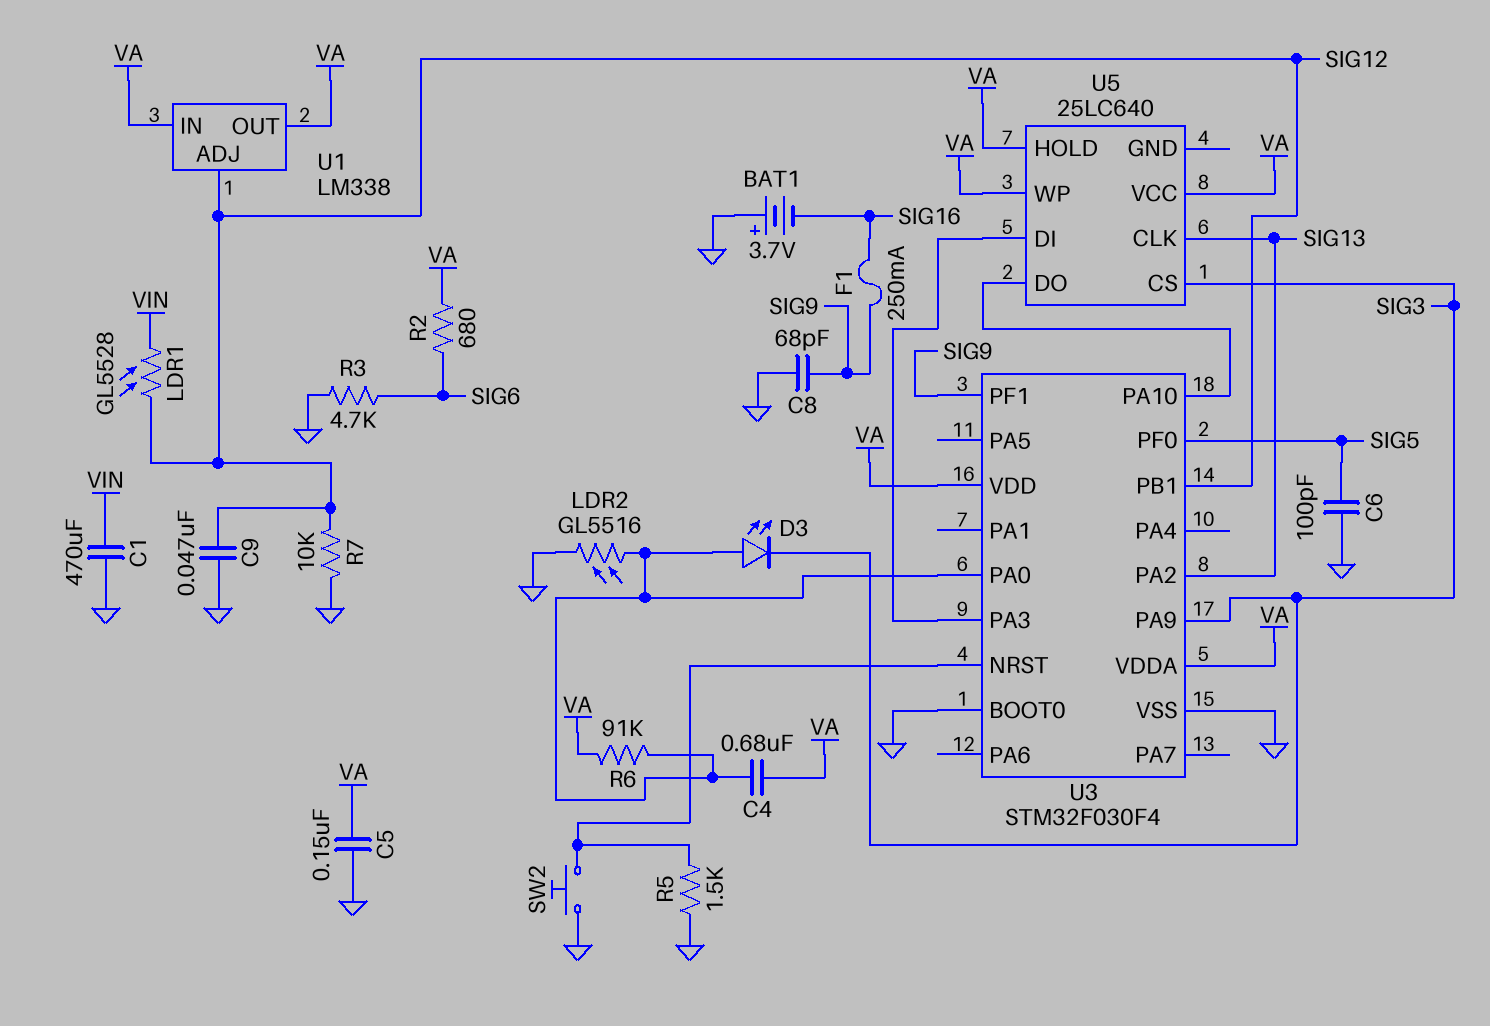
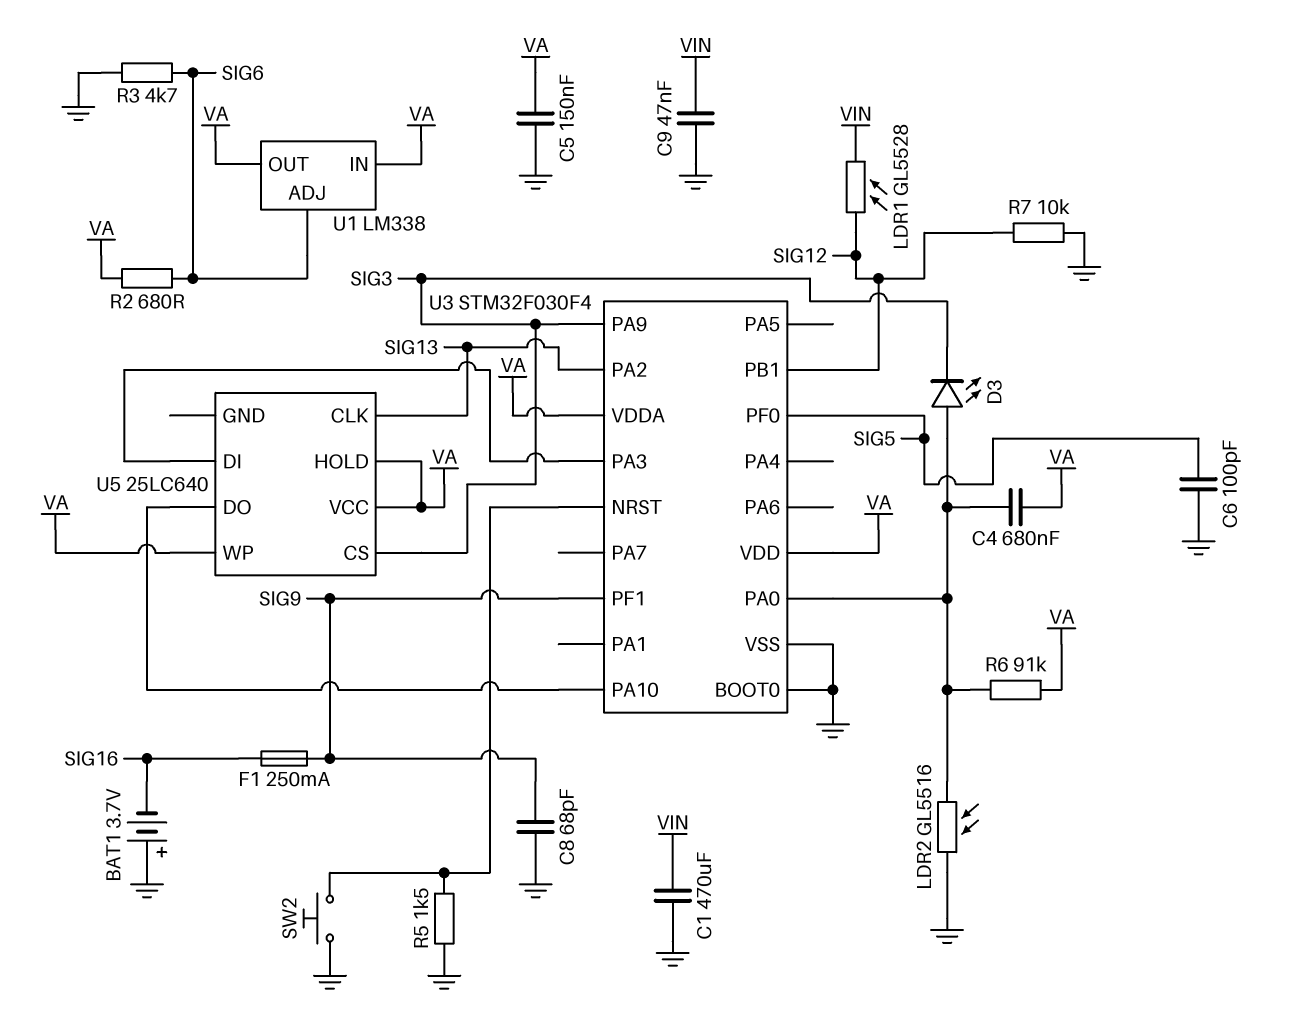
C9: 47nF (GND, SIG12) -> 47nF (GND, VIN)
U1 pin ADJ: SIG12 -> SIG6

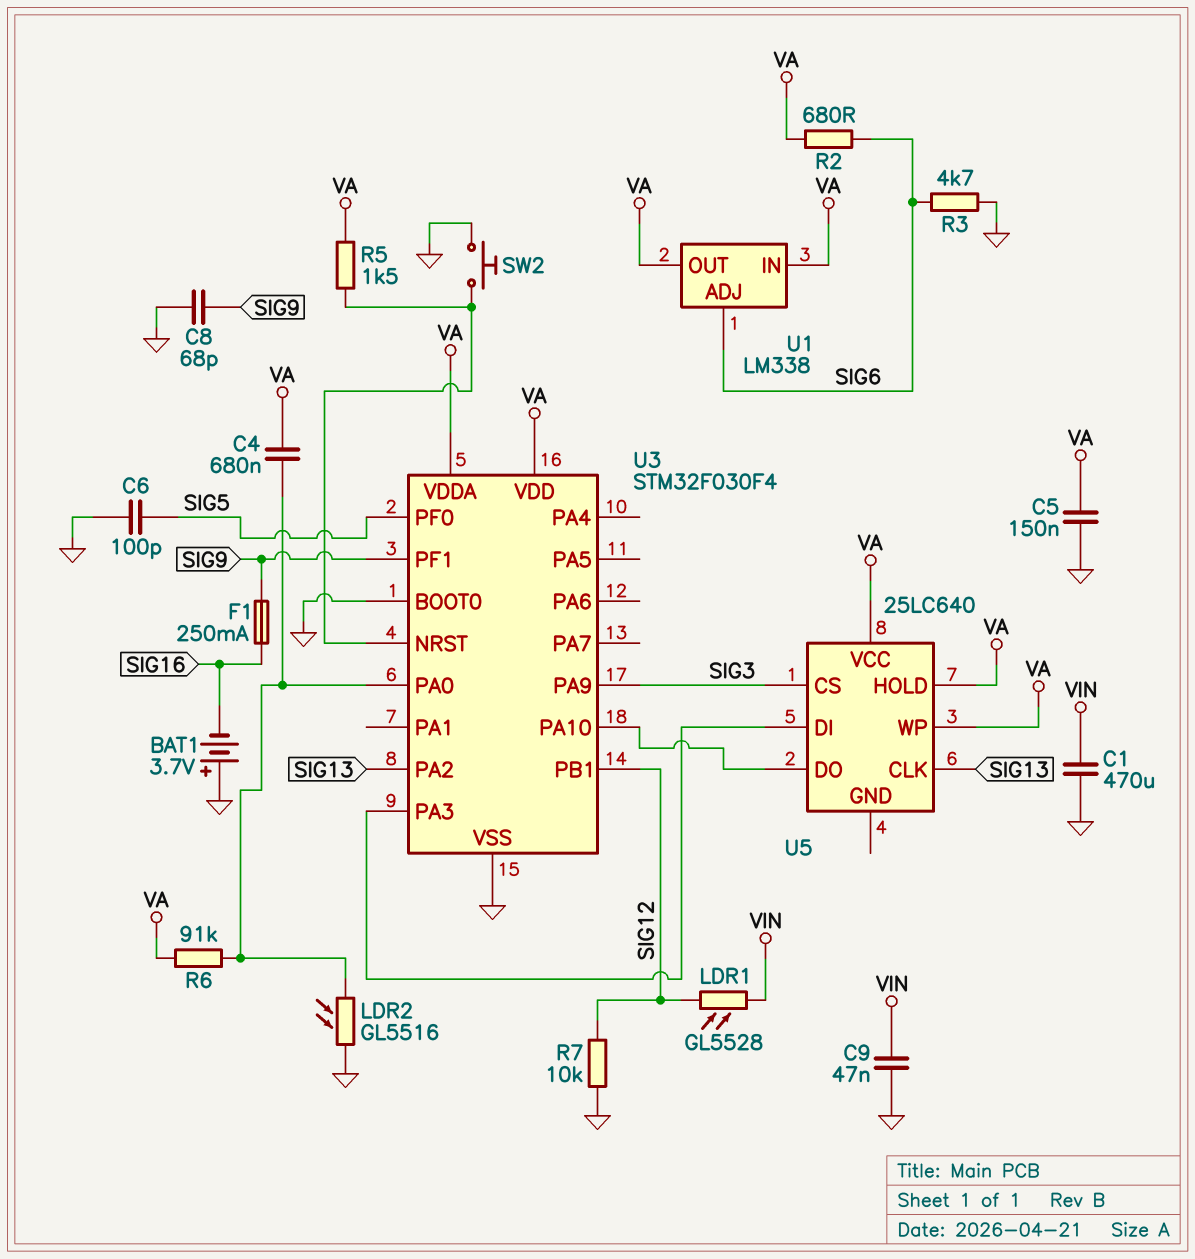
D3: LED (A U3/PA0, K SIG3) -> none
R5: 1.5k (GND, U3/NRST) -> 1.5k (U3/NRST, VA)

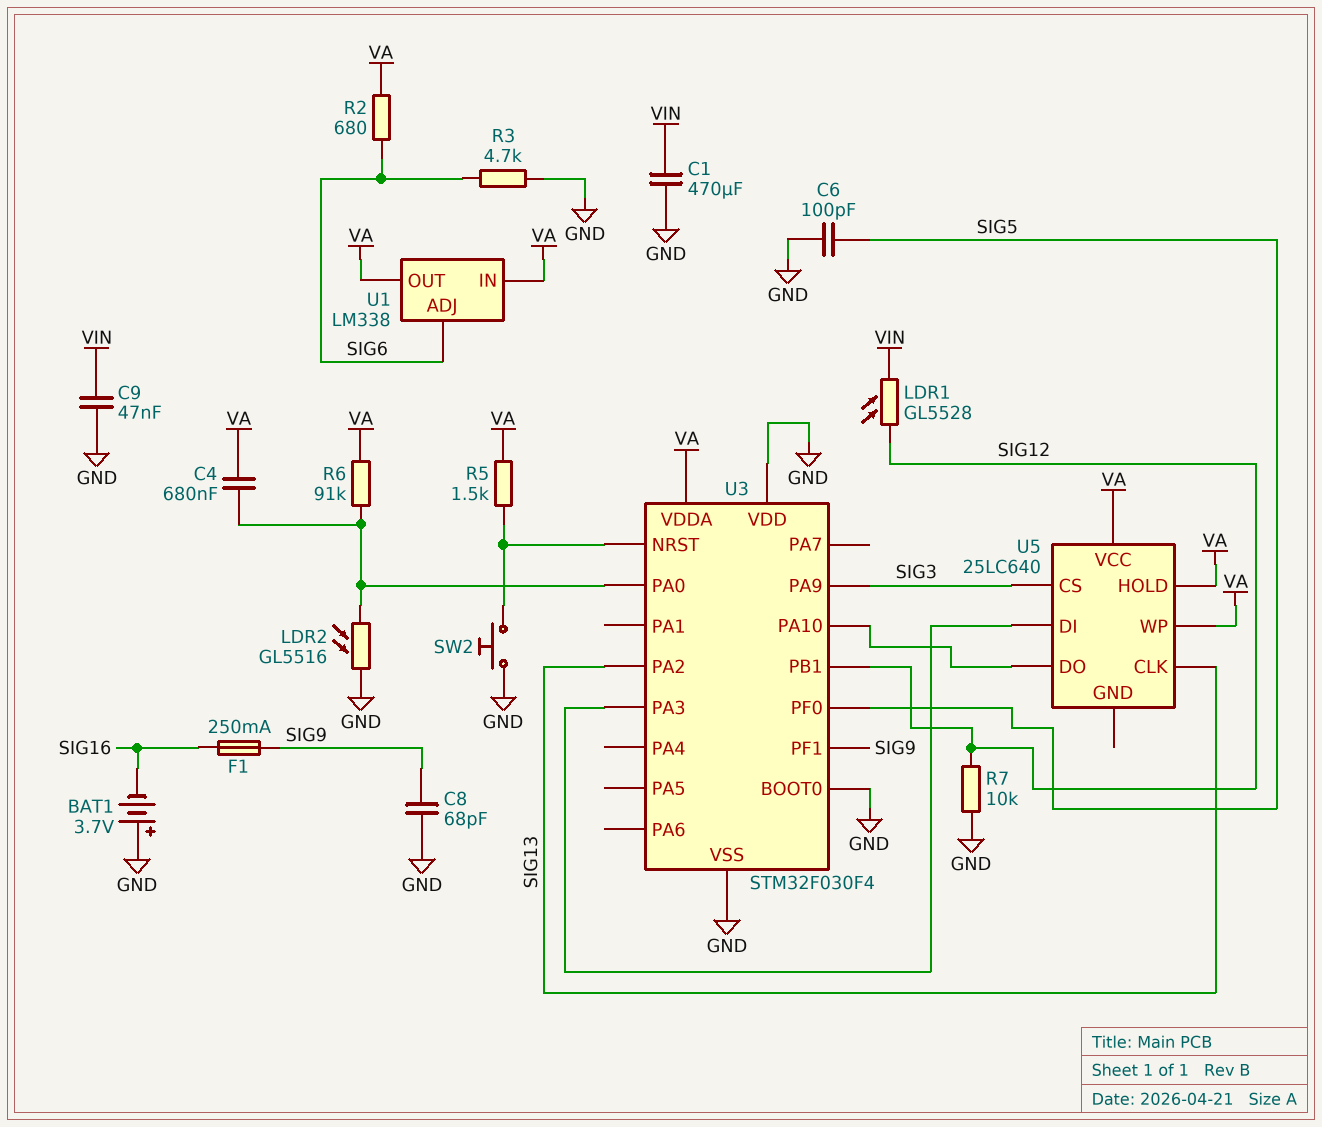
C5: 150nF (GND, VA) -> none
U3 pin VDD: VA -> GND

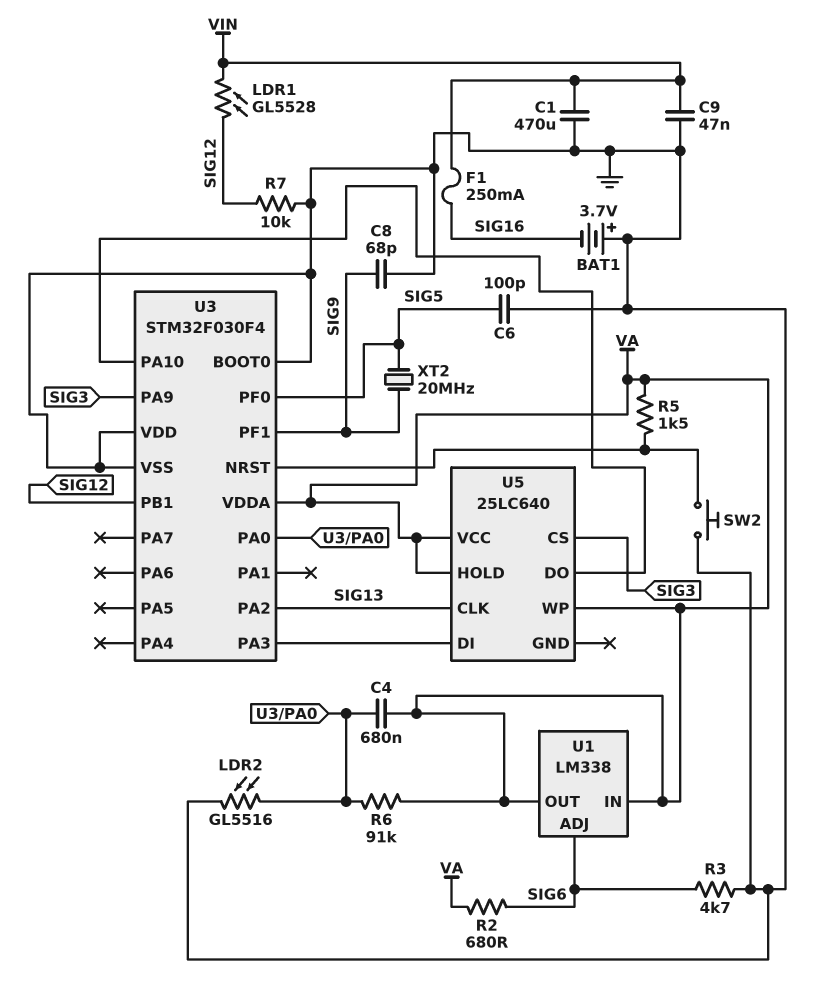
F1: 250mA (SIG9, SIG16) -> 250mA (SIG16, VIN)
XT2: none -> 20MHz (SIG5, SIG9)

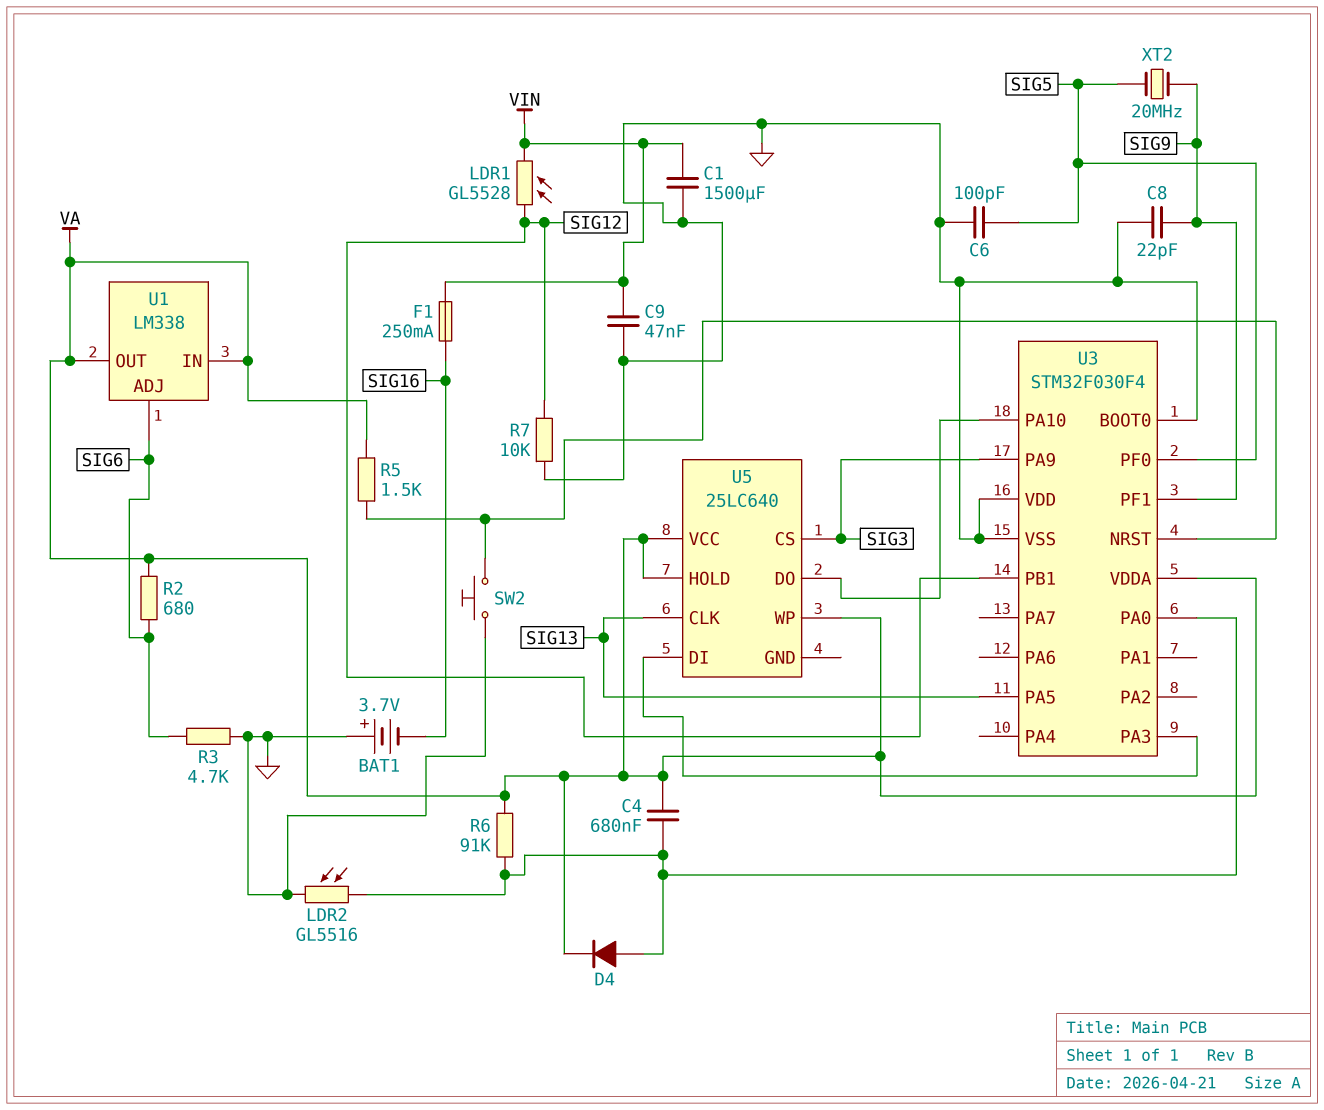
C1: 470uF (GND, VIN) -> 1500uF (GND, VIN)
C8: 68pF (GND, SIG9) -> 22pF (GND, SIG9)
D4: none -> diode (A U3/PA0, K VA)
U3 pin PA2: SIG13 -> none
U3 pin PA5: none -> SIG13

